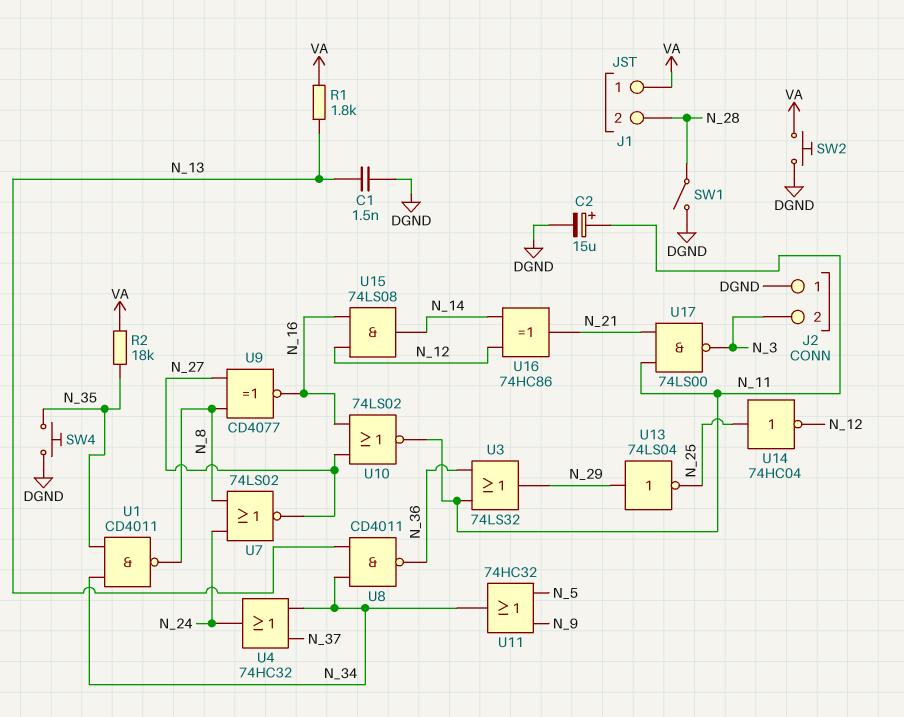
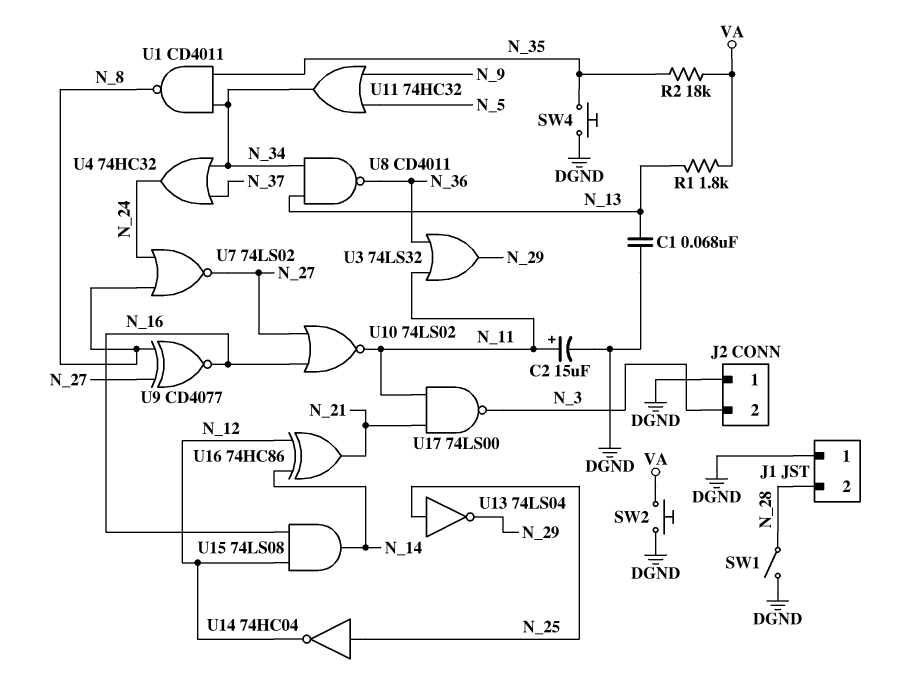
C1: 1.5nF (DGND, N_13) -> 68nF (DGND, N_13)
J1 pin 1: VA -> DGND
U13: NOT 74LS04 (in N_29, out N_25) -> NOT 74LS04 (in N_25, out N_29)

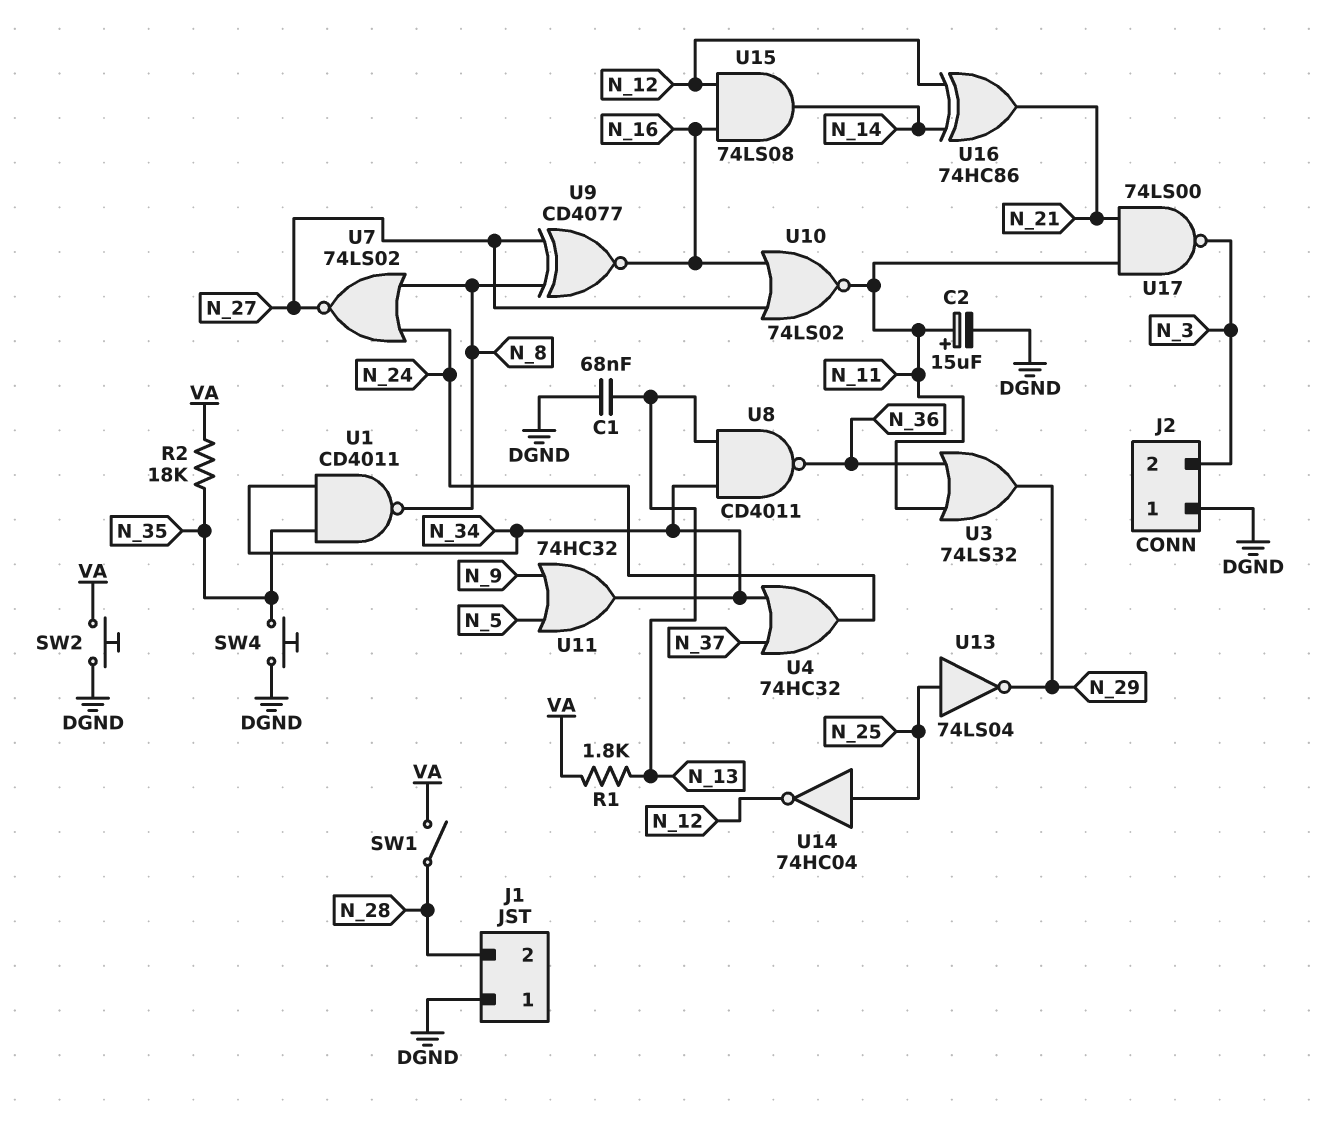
SW1: switch (DGND, N_28) -> switch (N_28, VA)

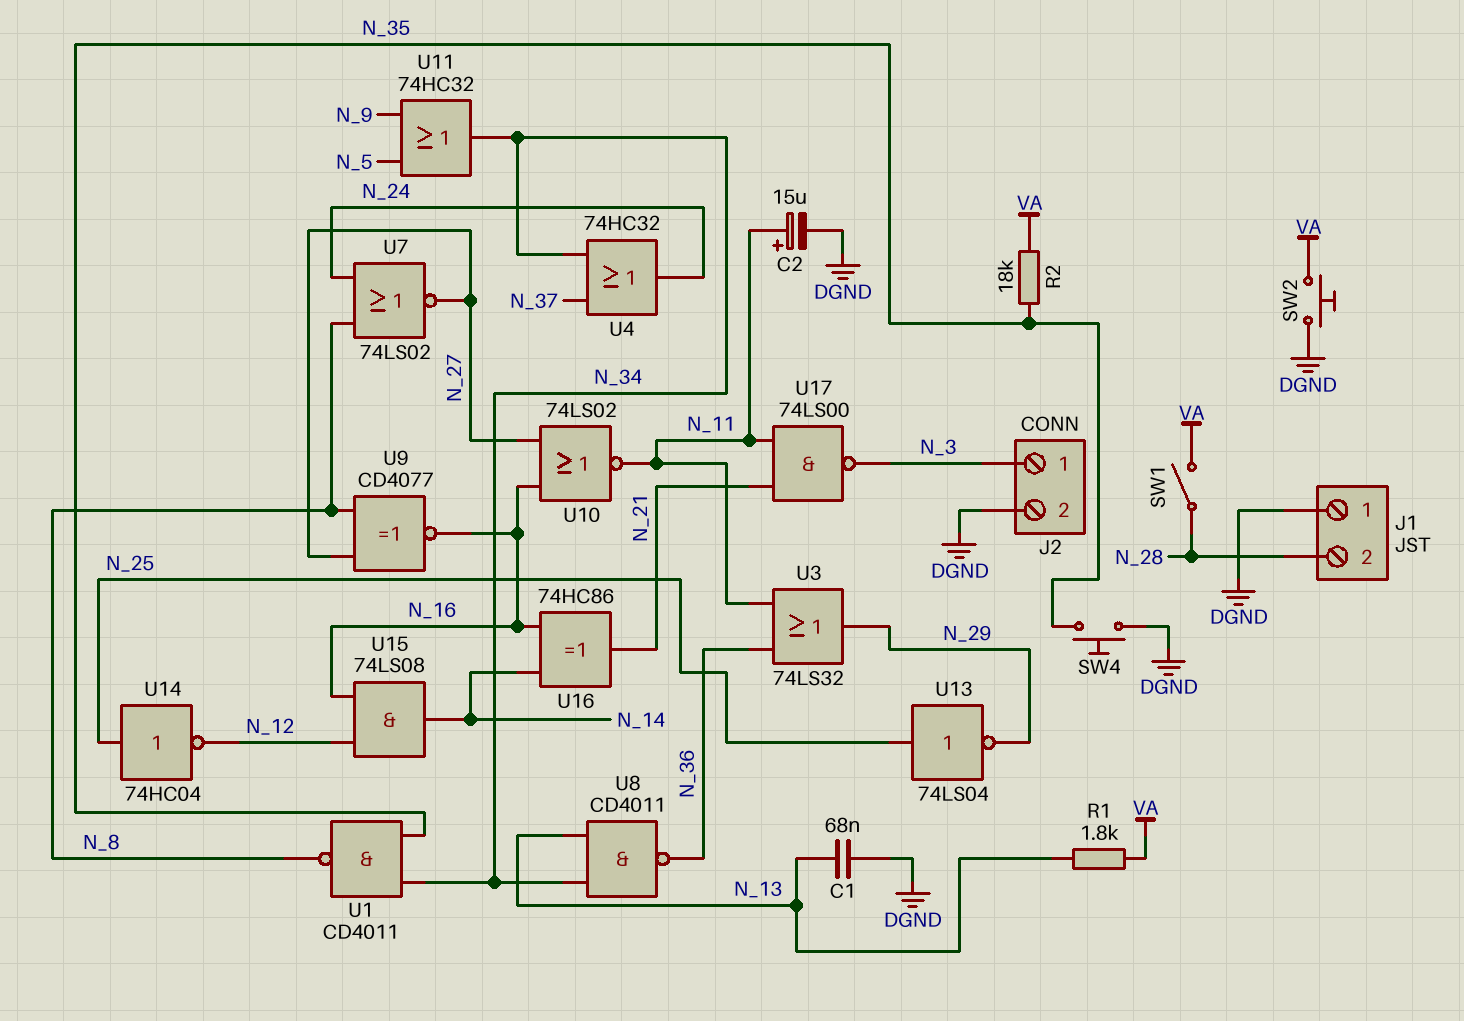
J2 pin 1: DGND -> N_3
J2 pin 2: N_3 -> DGND
U16: XOR 74HC86 (in N_12, in N_14, out N_21) -> XOR 74HC86 (in N_14, in N_16, out N_21)

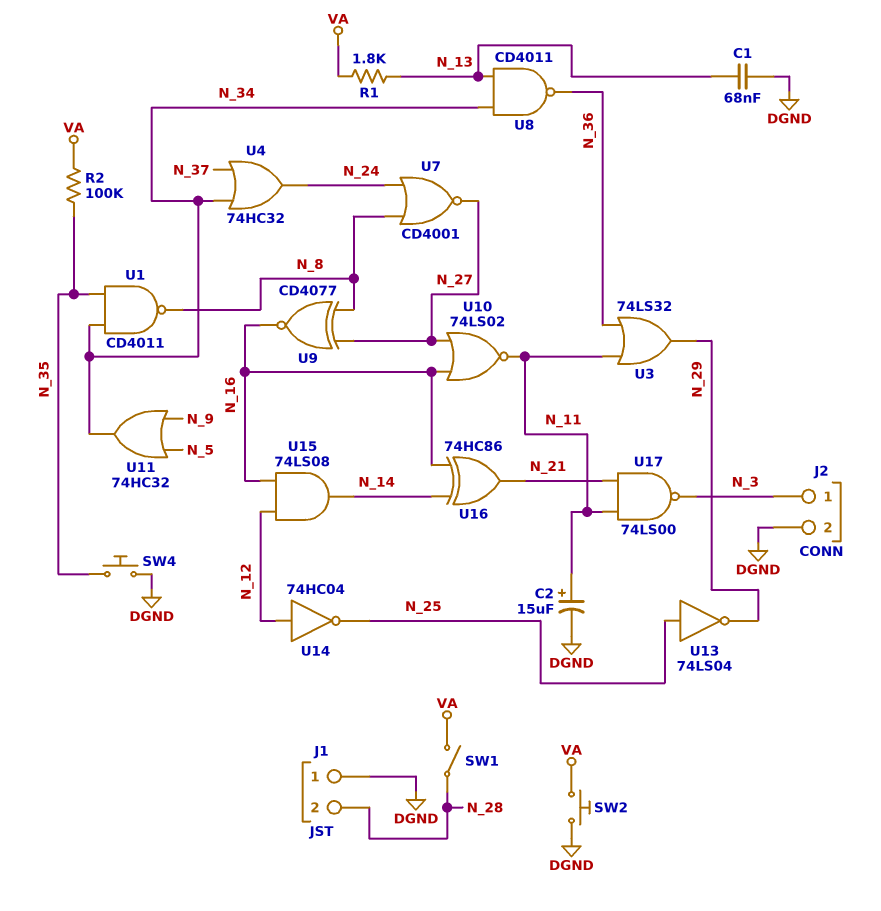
R2: 18k (N_35, VA) -> 100k (N_35, VA)
U7: NOR 74LS02 (in N_8, in N_24, out N_27) -> NOR CD4001 (in N_8, in N_24, out N_27)
U14: NOT 74HC04 (in N_25, out N_12) -> NOT 74HC04 (in N_12, out N_25)

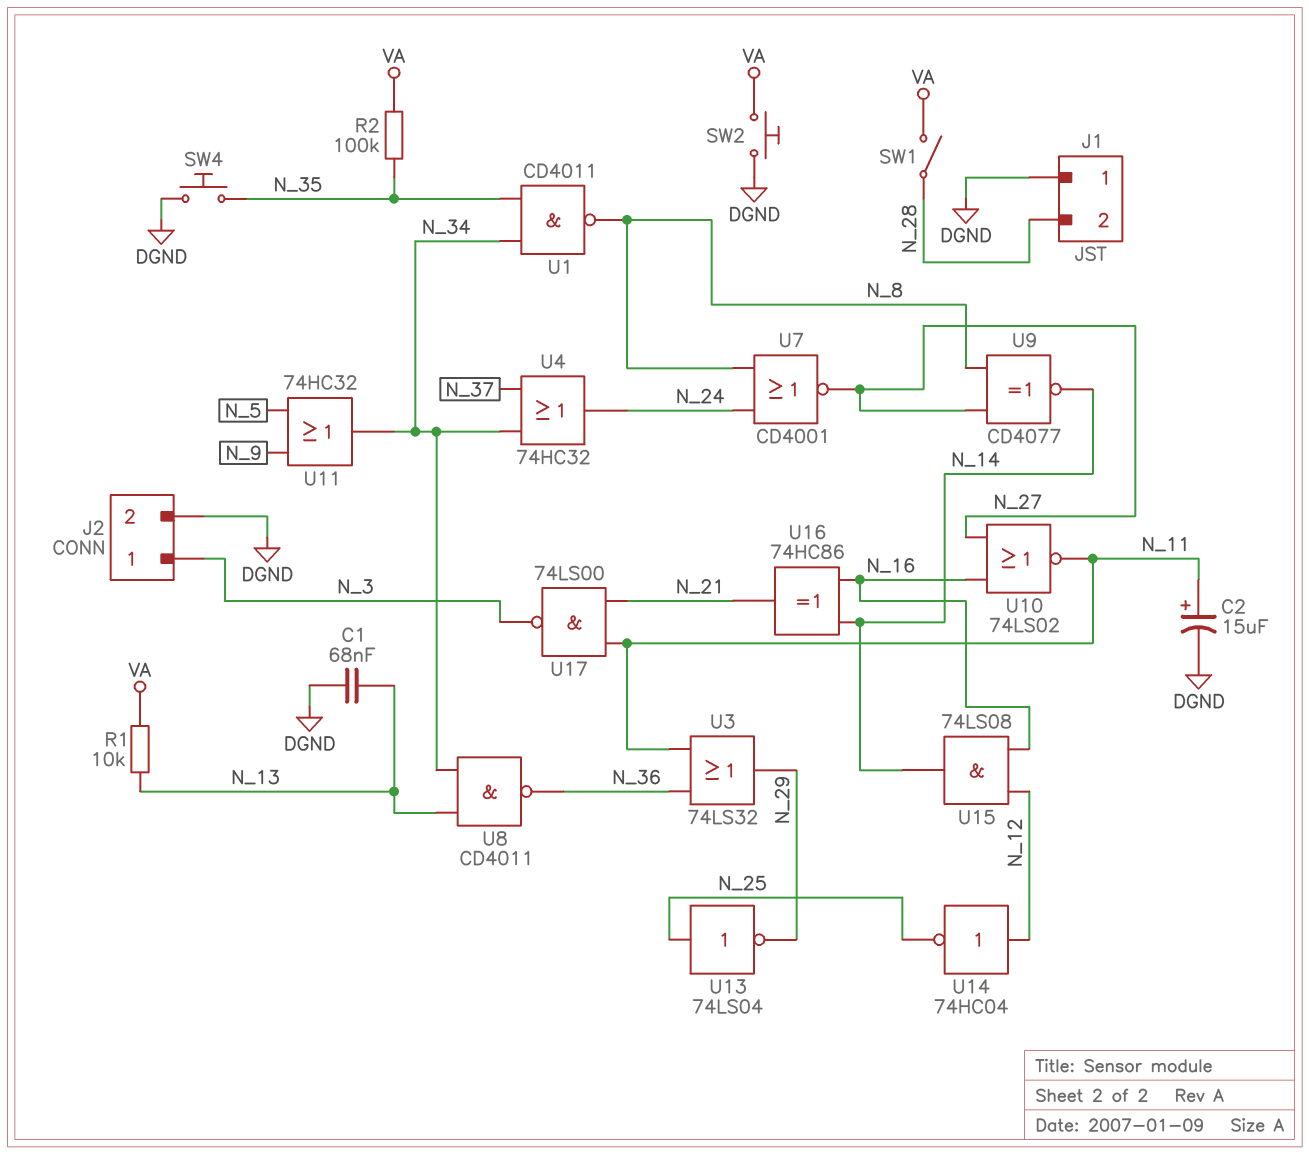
R1: 1.8k (N_13, VA) -> 10k (N_13, VA)
U9: XNOR CD4077 (in N_8, in N_27, out N_16) -> XNOR CD4077 (in N_8, in N_27, out N_14)

